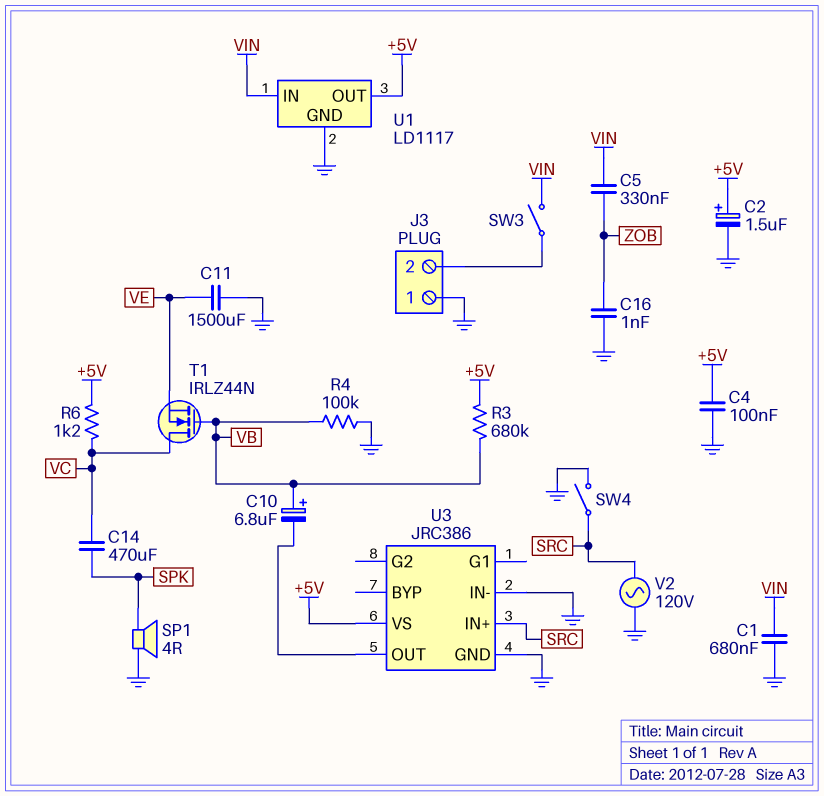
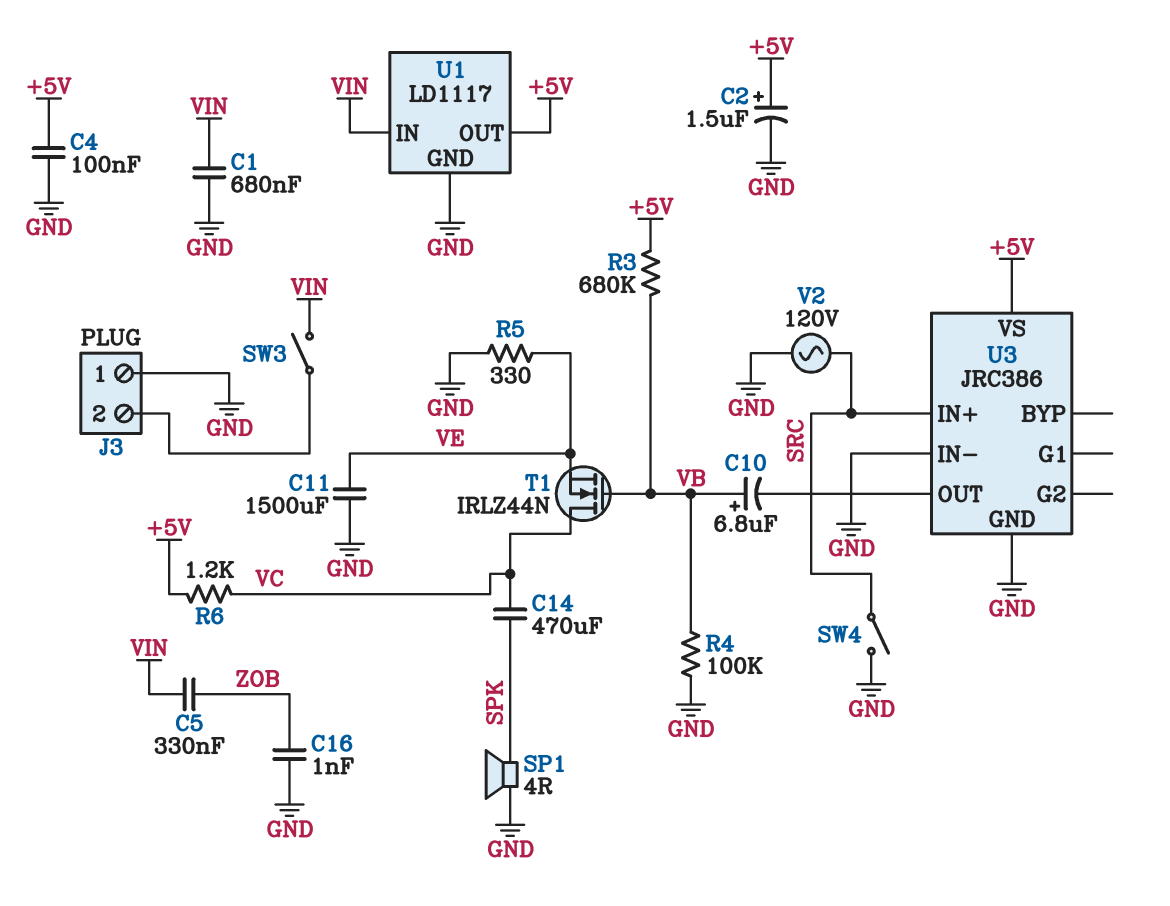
R5: none -> 330 (GND, VE)

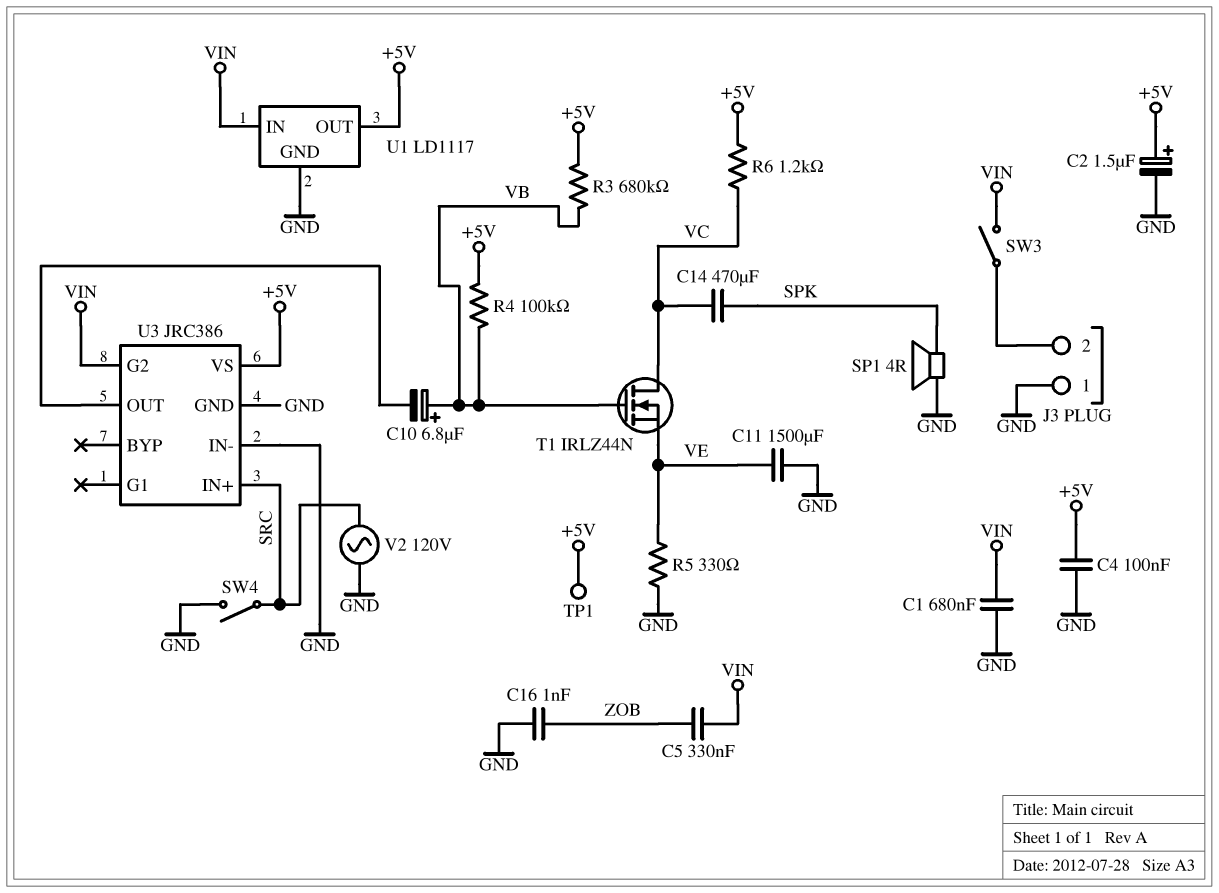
R4: 100k (GND, VB) -> 100k (+5V, VB)
TP1: none -> test point (+5V)
U3 pin G2: none -> VIN

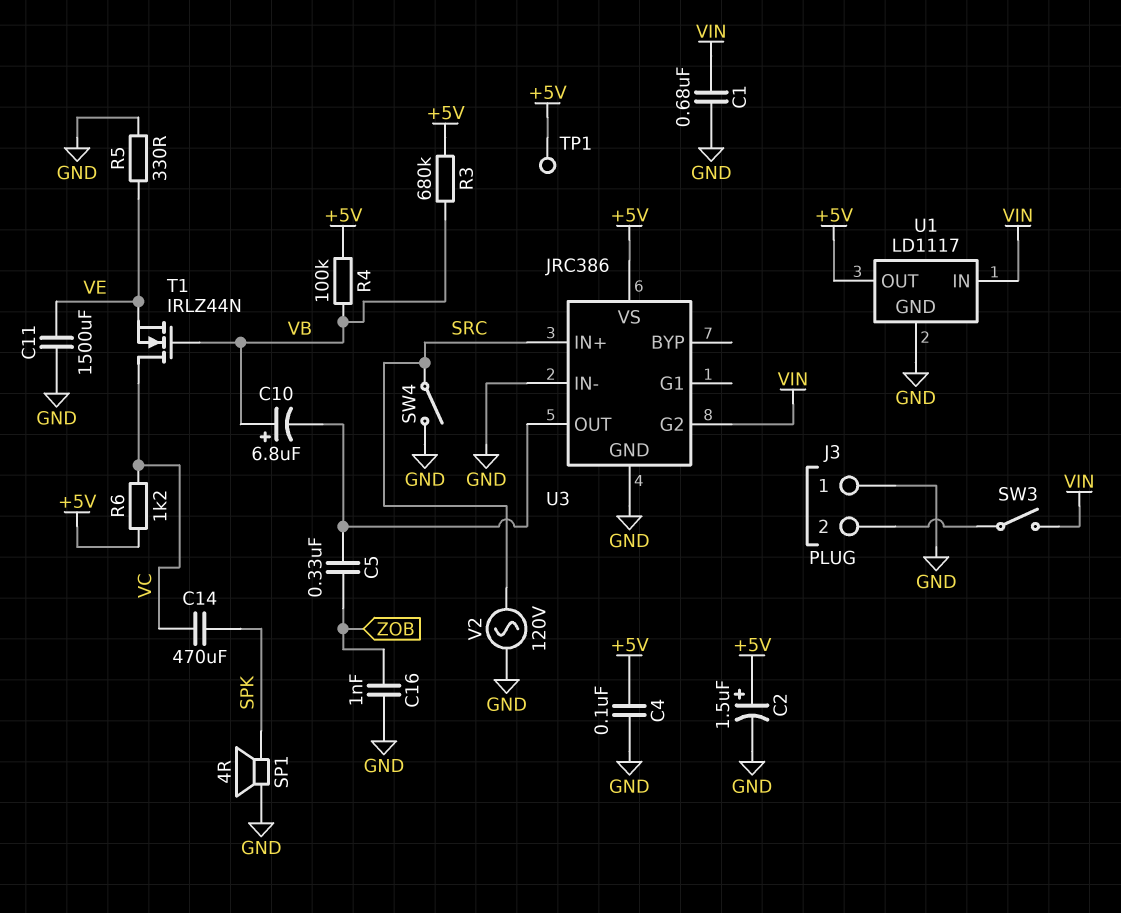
C5: 330nF (VIN, ZOB) -> 330nF (U3/OUT, ZOB)

